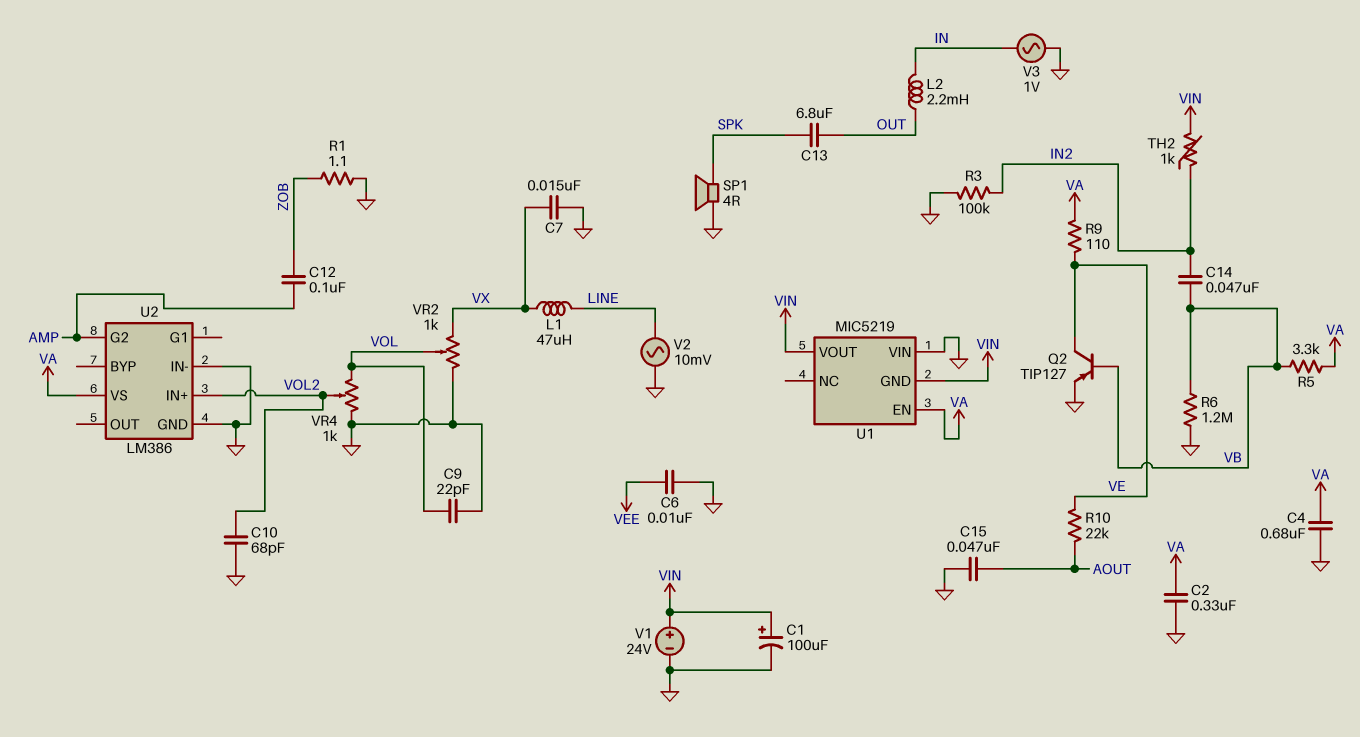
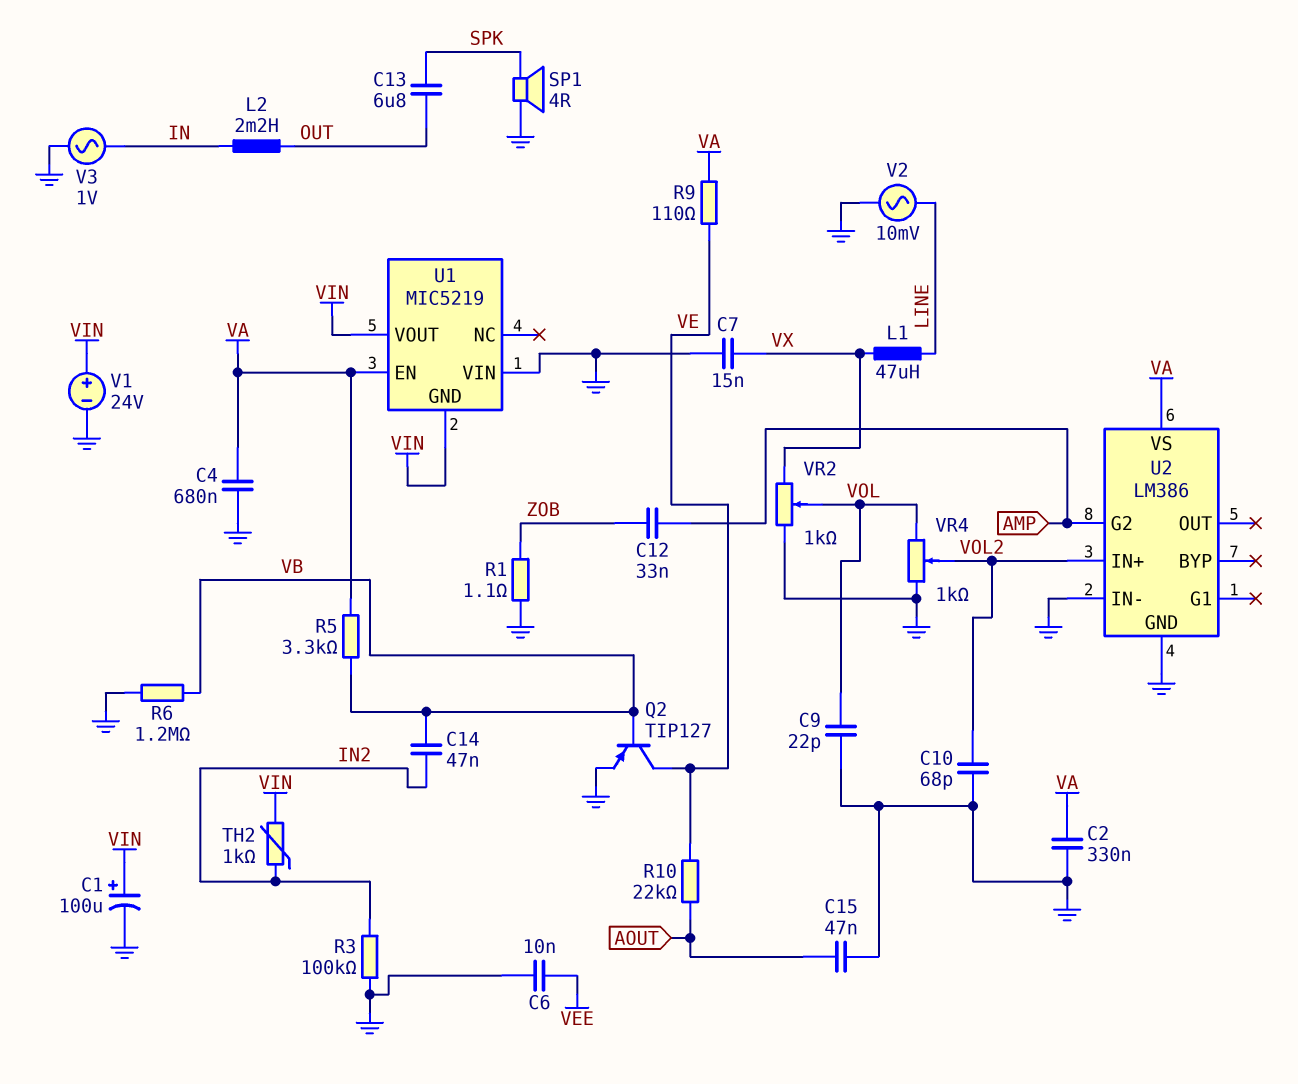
C12: 100nF (AMP, ZOB) -> 33nF (AMP, ZOB)

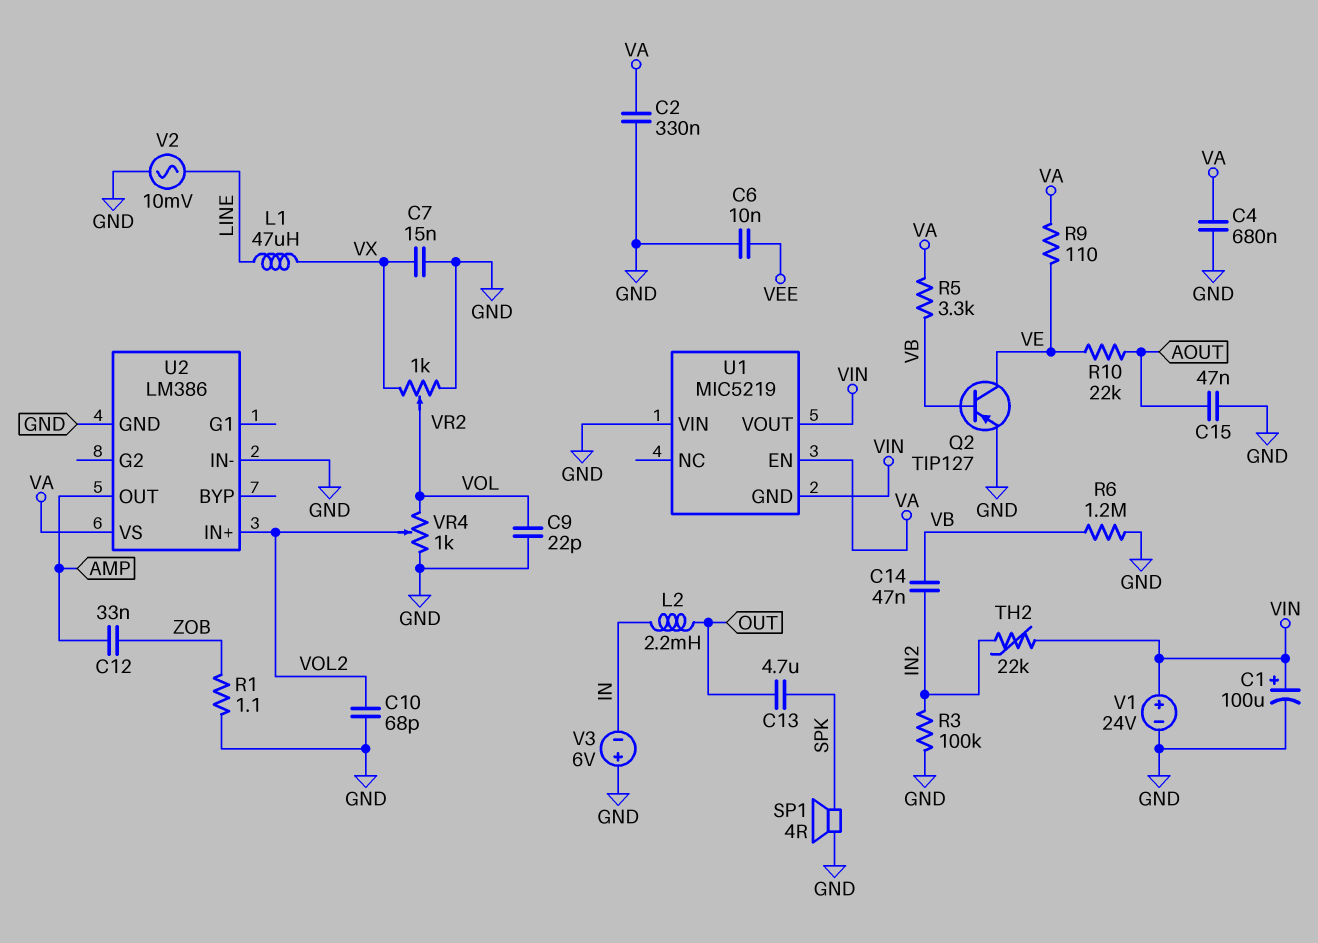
C13: 6.8uF (OUT, SPK) -> 4.7uF (OUT, SPK)
TH2: 1k (IN2, VIN) -> 22k (IN2, VIN)
U2 pin G2: AMP -> none
U2 pin OUT: none -> AMP
V3: AC 1V (GND, IN) -> 6V (plus GND, minus IN)

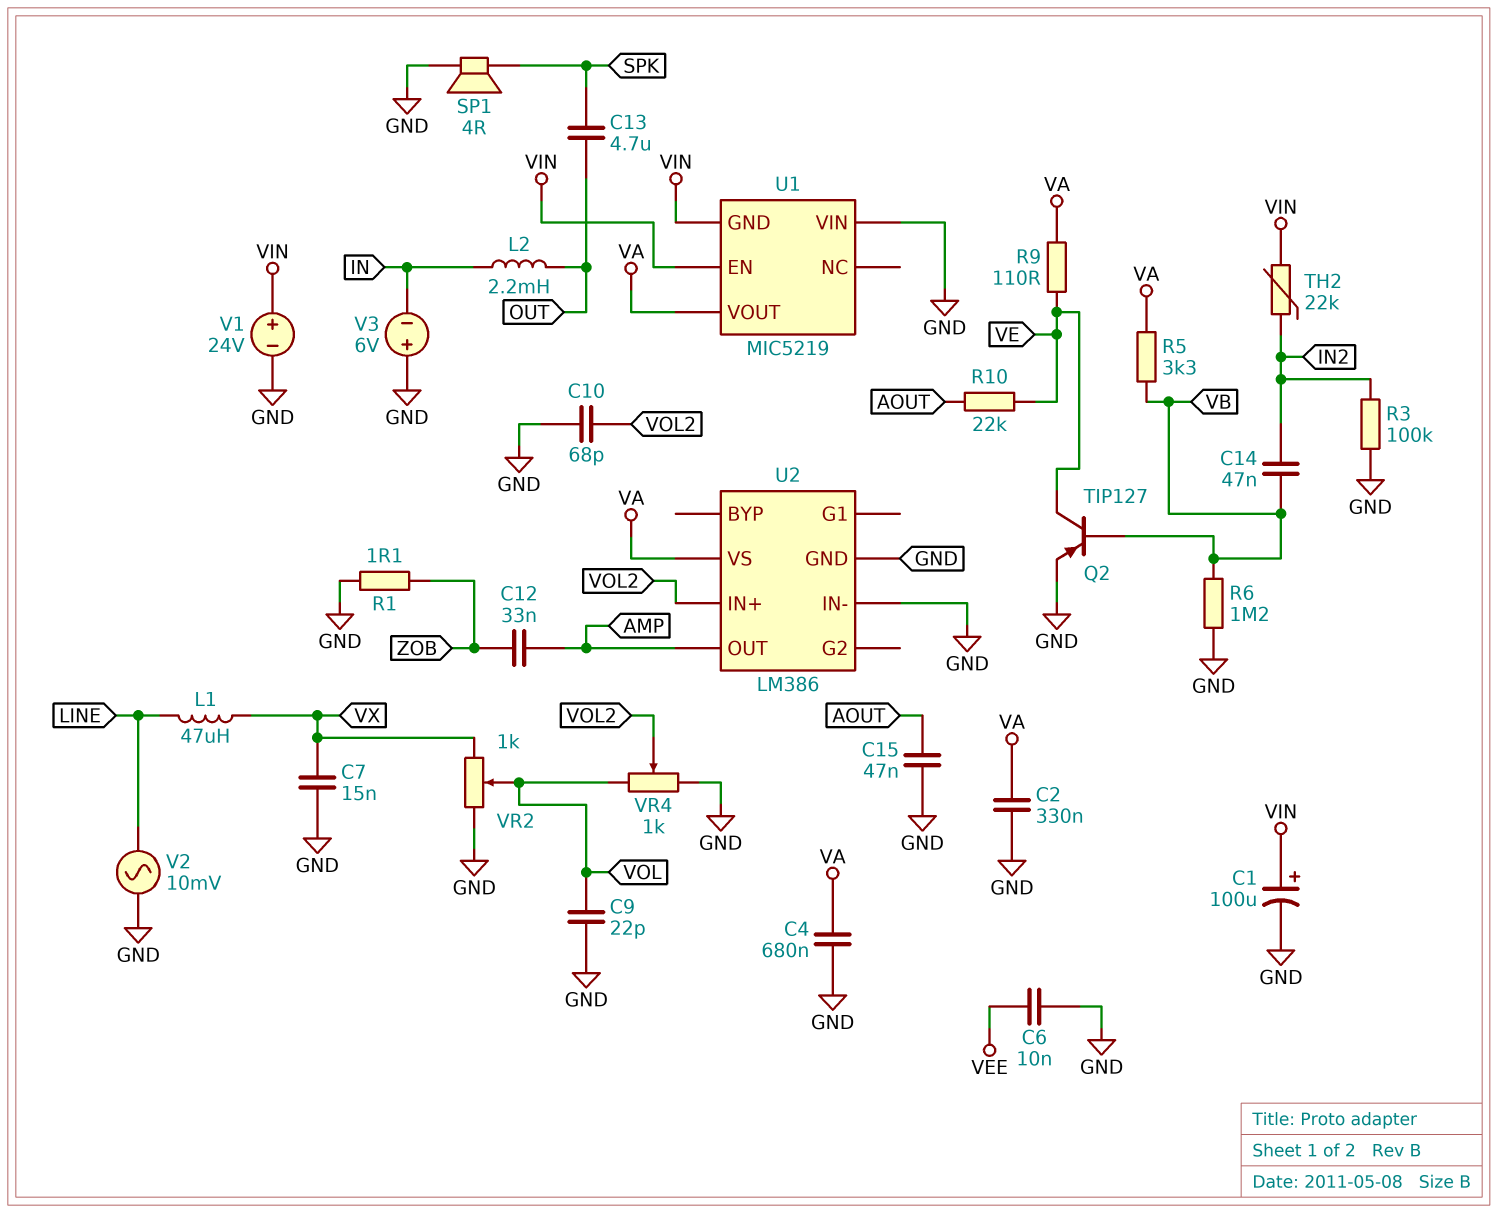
U1 pin EN: VA -> VIN
U1 pin VOUT: VIN -> VA

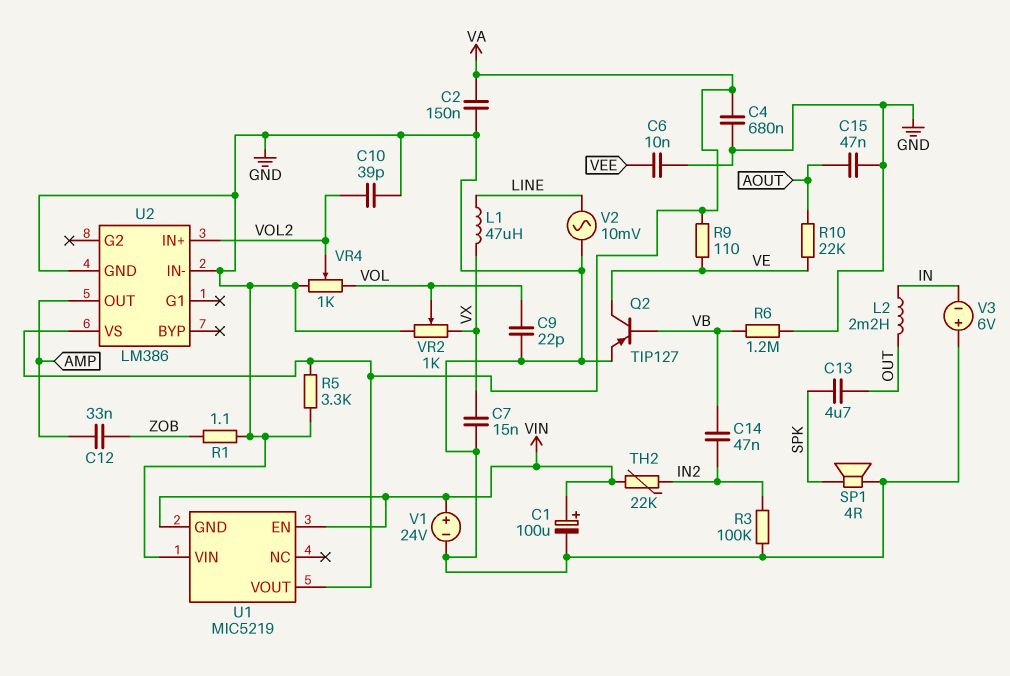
C2: 330nF (GND, VA) -> 150nF (GND, VA)
C10: 68pF (GND, VOL2) -> 39pF (GND, VOL2)
R5: 3.3k (VA, VB) -> 3.3k (GND, VA)

